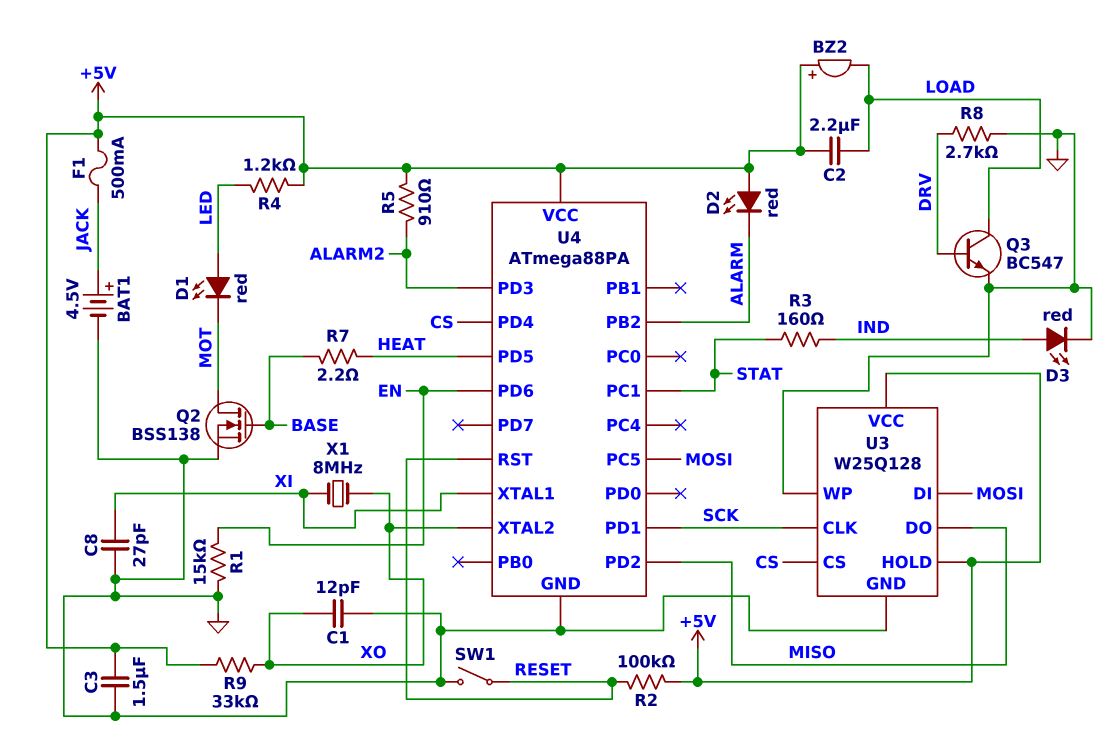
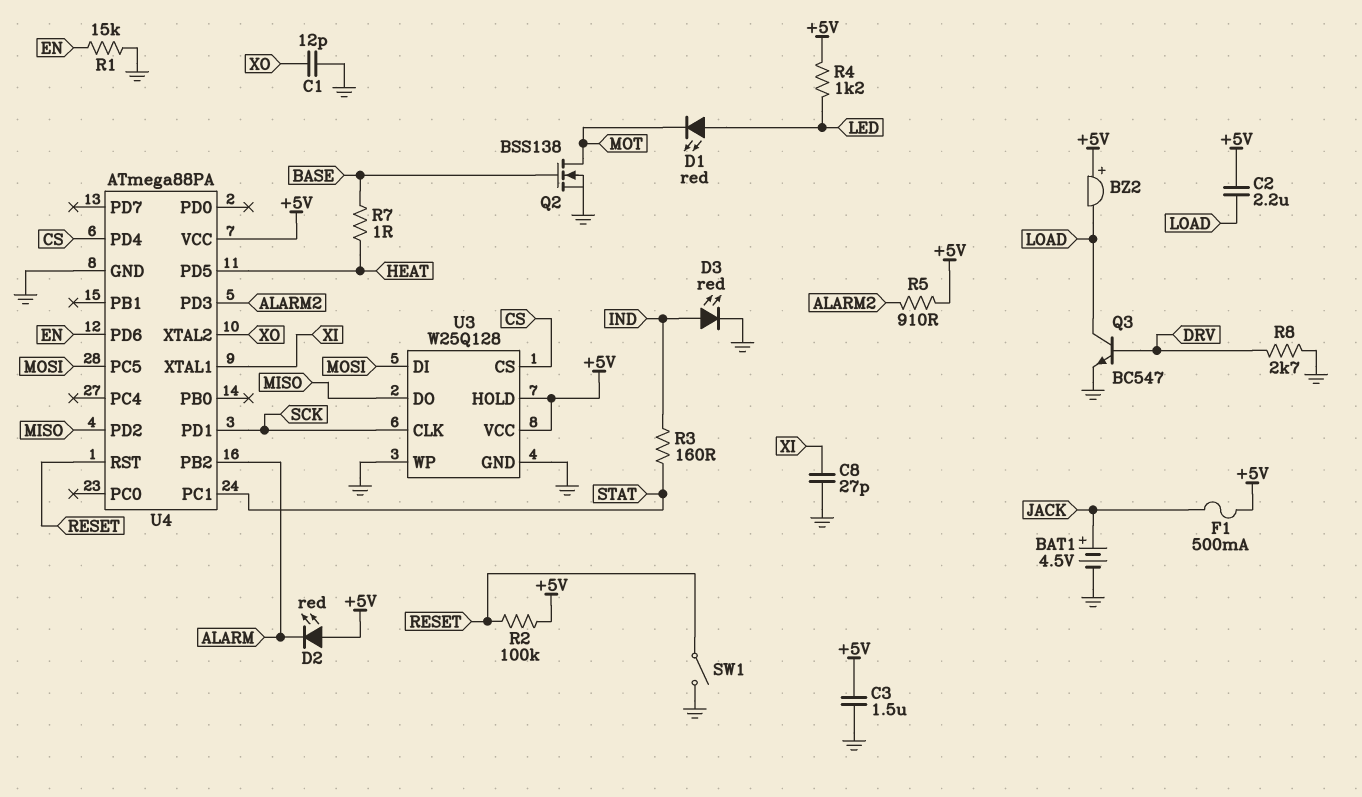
R7: 2.2 (BASE, HEAT) -> 1 (BASE, HEAT)
R9: 33k (+5V, XO) -> none
X1: 8MHz (XI, XO) -> none

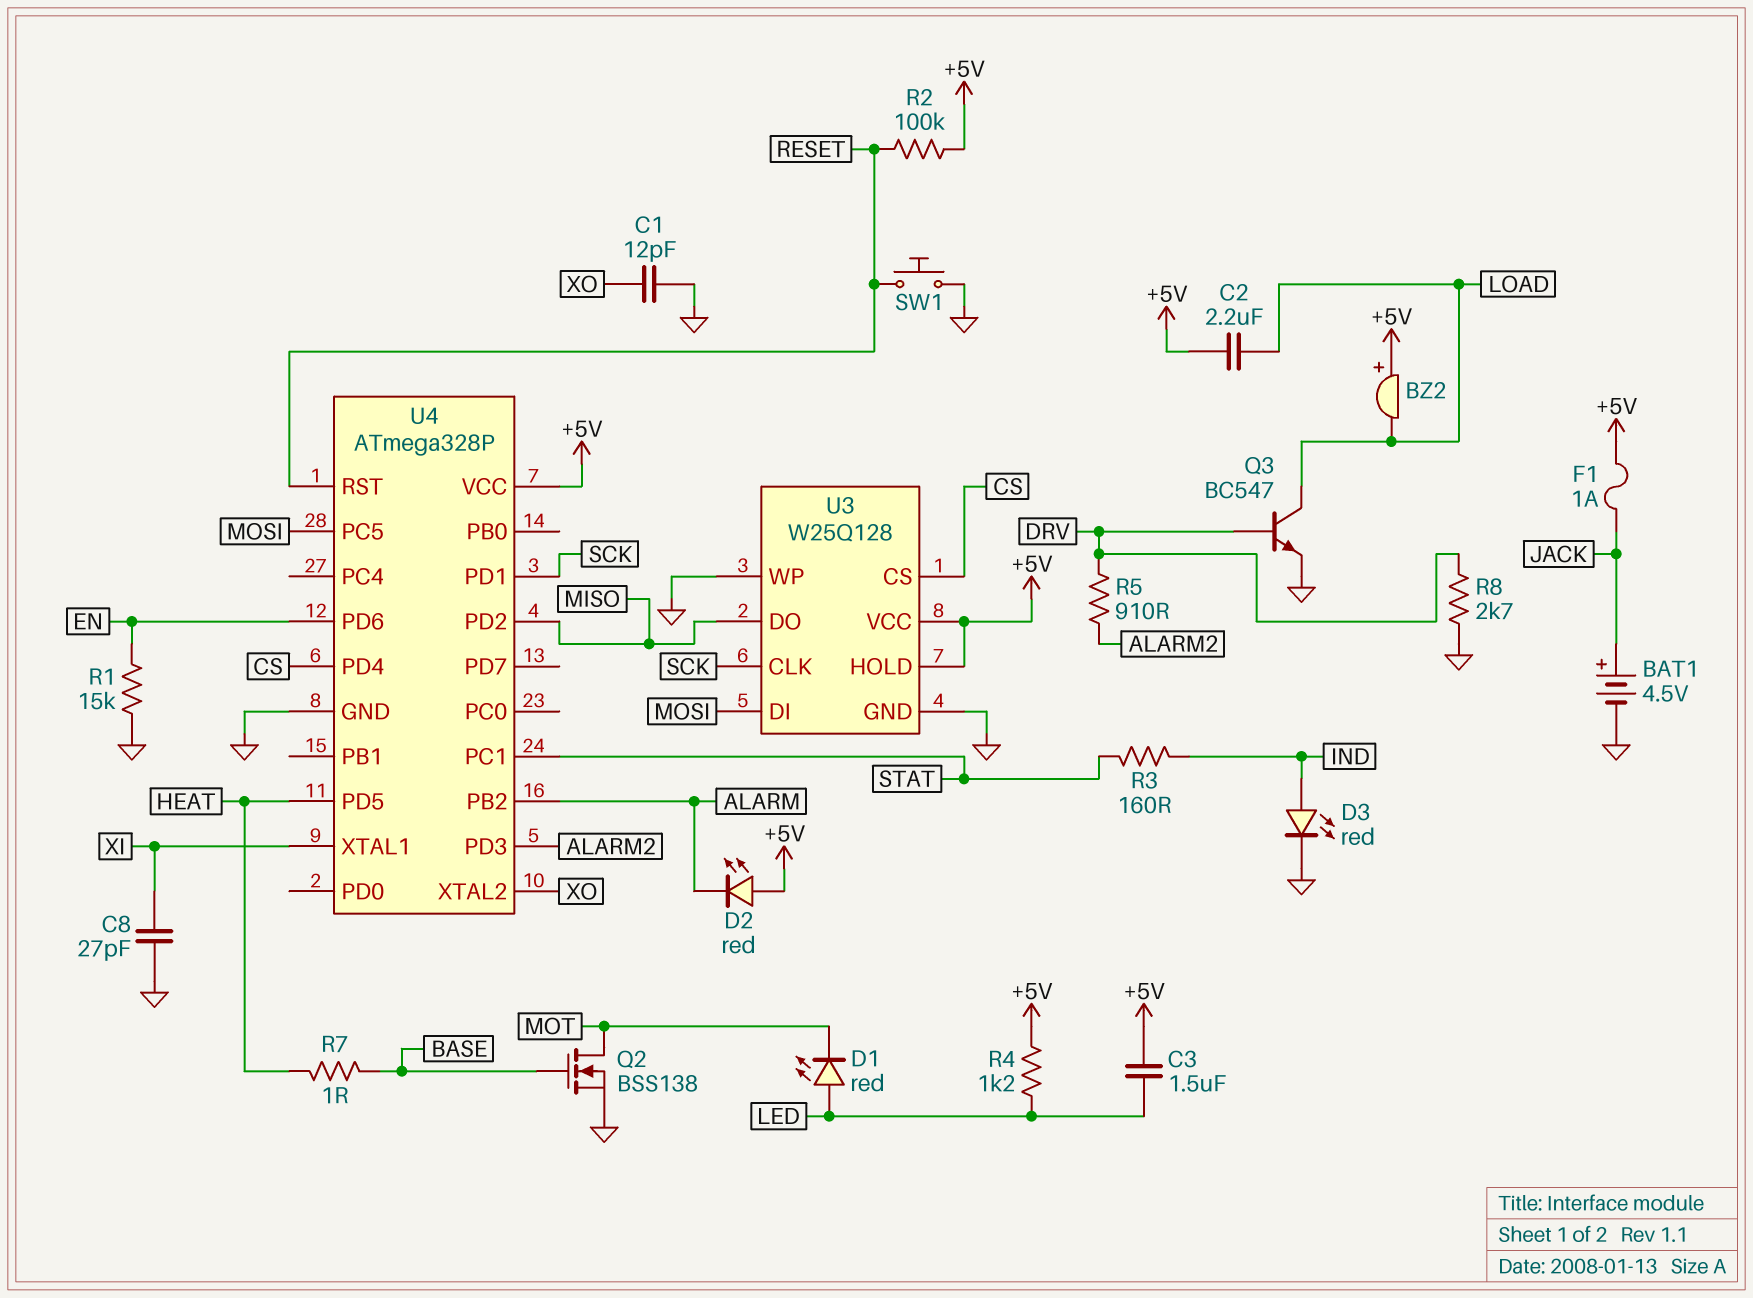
C3: 1.5uF (+5V, GND) -> 1.5uF (+5V, LED)
F1: 500mA (+5V, JACK) -> 1A (+5V, JACK)
R5: 910 (+5V, ALARM2) -> 910 (ALARM2, DRV)
SW1: switch (GND, RESET) -> button (GND, RESET)
U4: ATmega88PA -> ATmega328P

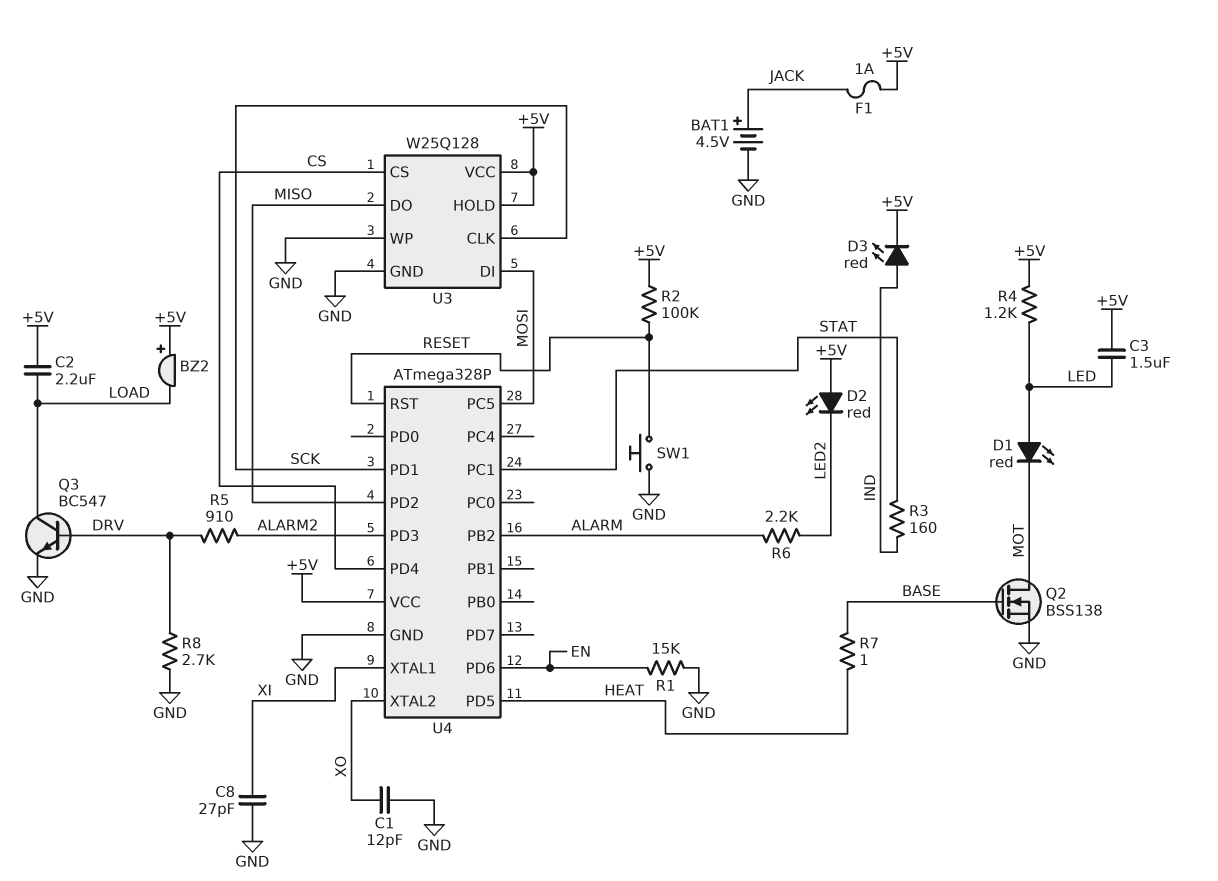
D2: LED red (A +5V, K ALARM) -> LED red (A +5V, K LED2)
D3: LED red (A IND, K GND) -> LED red (A IND, K +5V)
R6: none -> 2.2k (ALARM, LED2)

